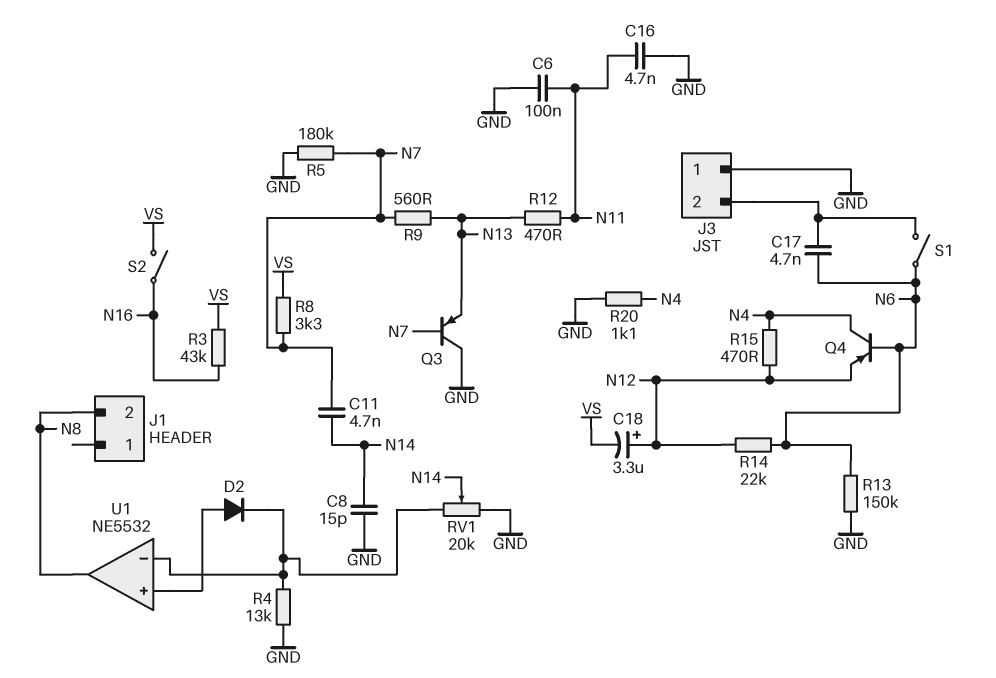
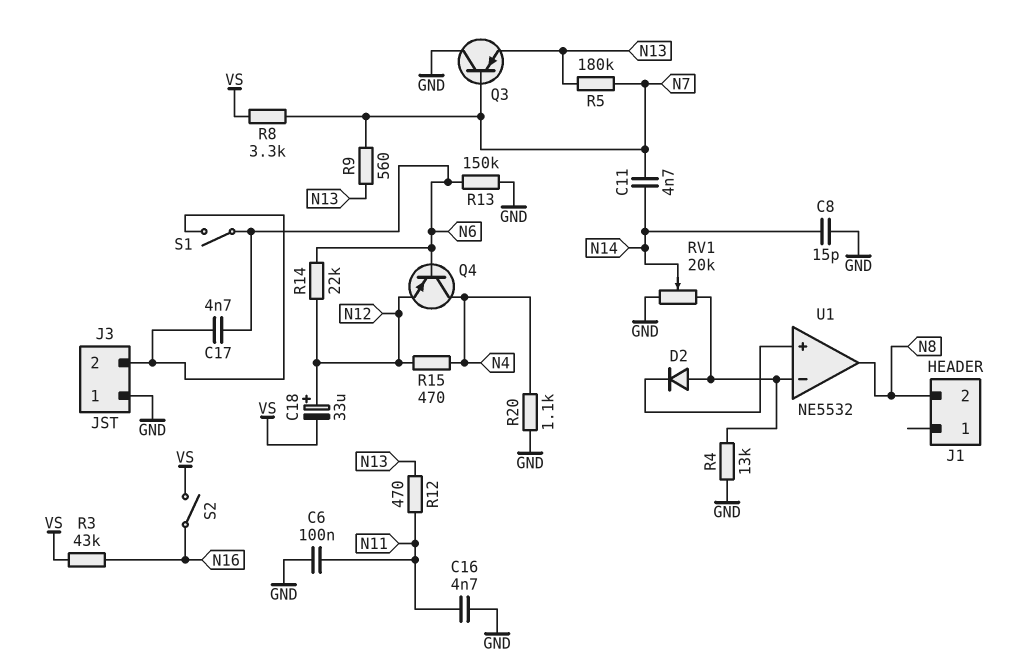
C18: 3.3uF (plus N12, minus VS) -> 33uF (plus N12, minus VS)
D2: diode (A U1/in+, K U1/in-) -> diode (A U1/in-, K U1/in+)
R5: 180k (GND, N7) -> 180k (N7, N13)

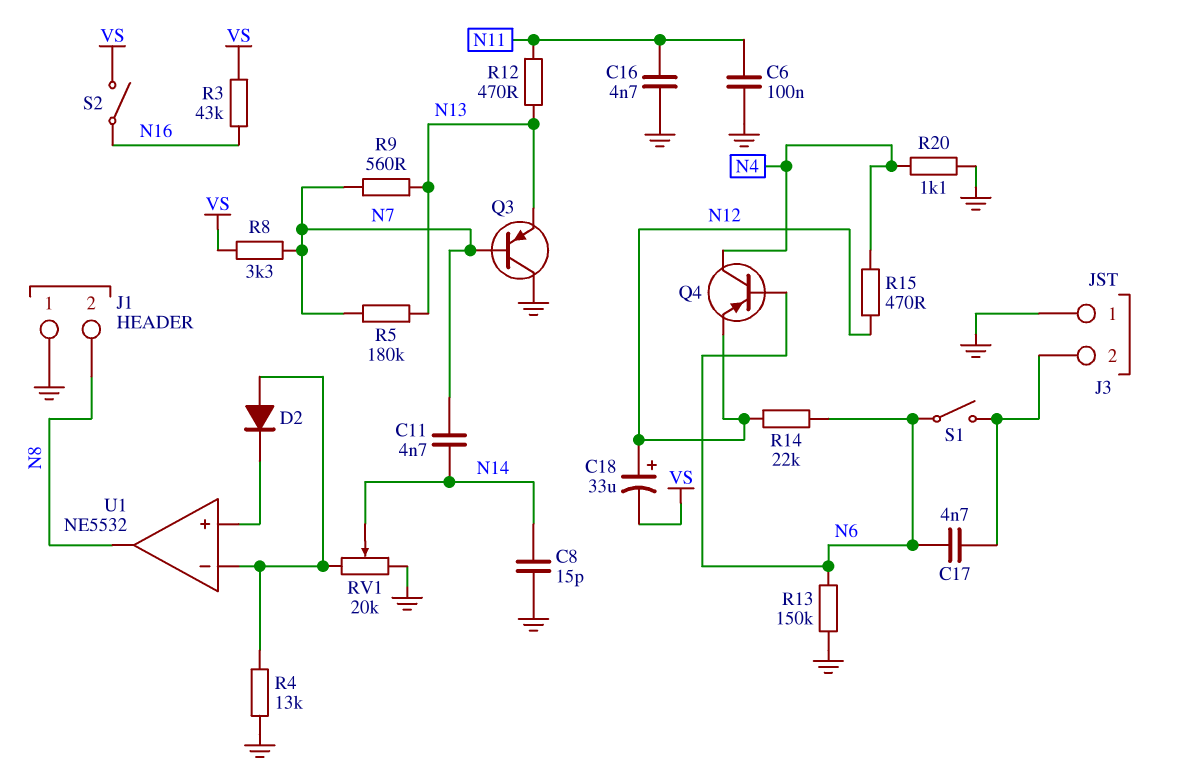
J1 pin 1: none -> GND

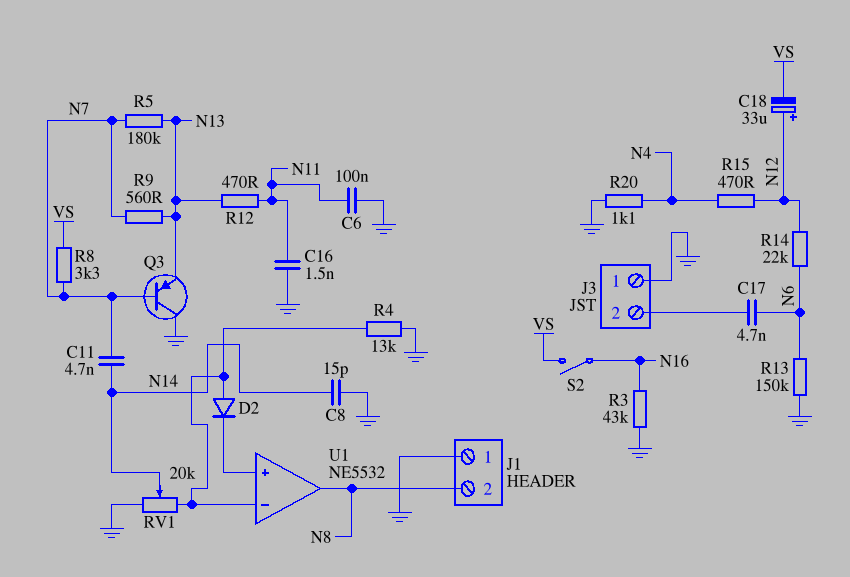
C16: 4.7nF (GND, N11) -> 1.5nF (GND, N11)
Q4: PNP (B N6, C N4, E N12) -> none
R3: 43k (N16, VS) -> 43k (GND, N16)
S1: switch (J3/2, N6) -> none

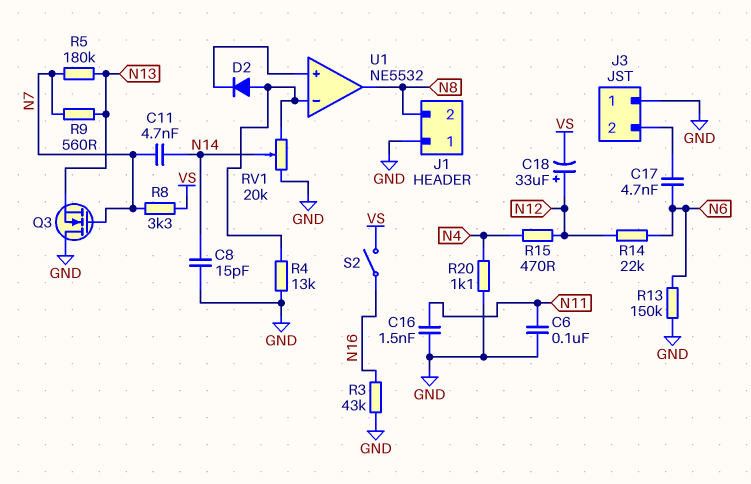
Q3: PNP (B N7, C GND, E N13) -> NMOS (G N7, D GND, S N13)
R12: 470 (N11, N13) -> none

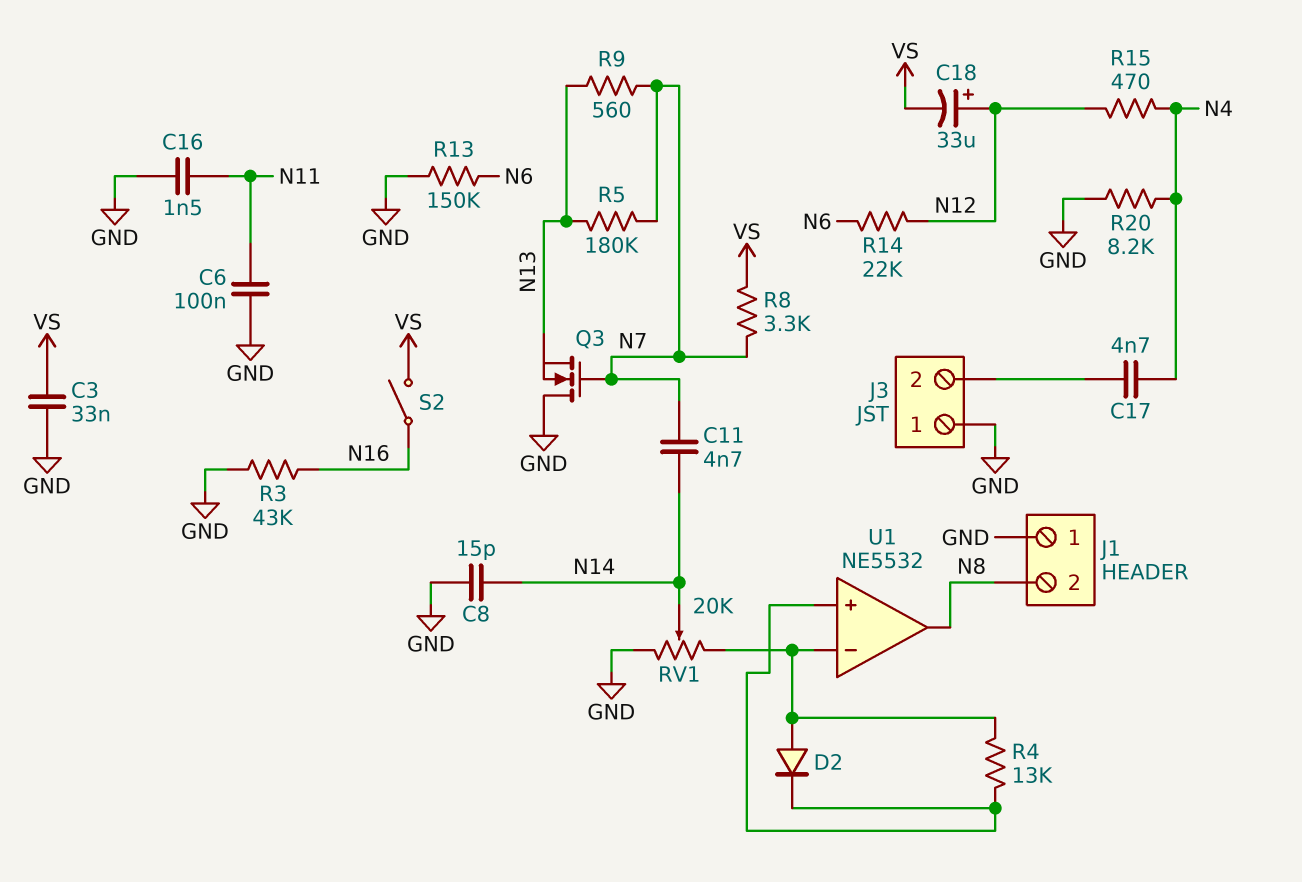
C3: none -> 33nF (GND, VS)
C17: 4.7nF (J3/2, N6) -> 4.7nF (J3/2, N4)
R4: 13k (GND, U1/in-) -> 13k (U1/in+, U1/in-)
R20: 1.1k (GND, N4) -> 8.2k (GND, N4)

